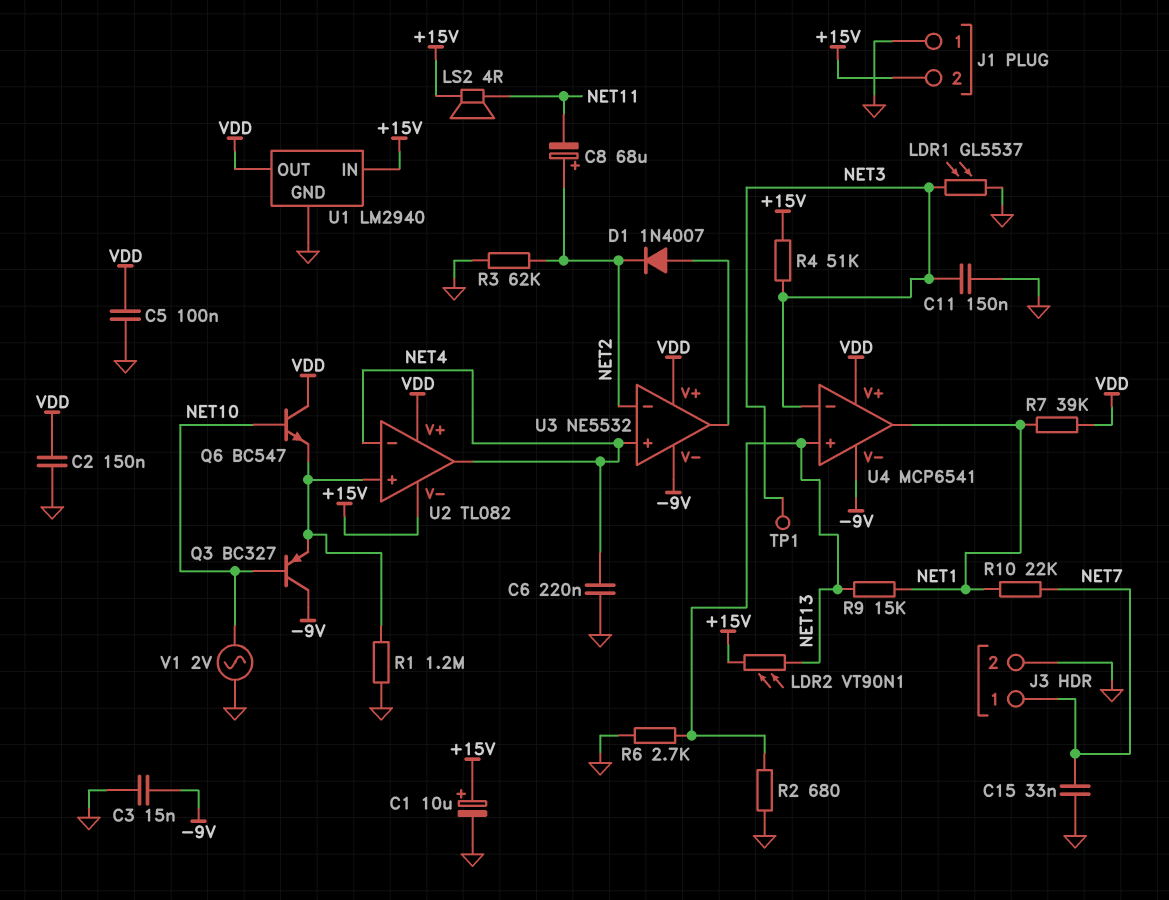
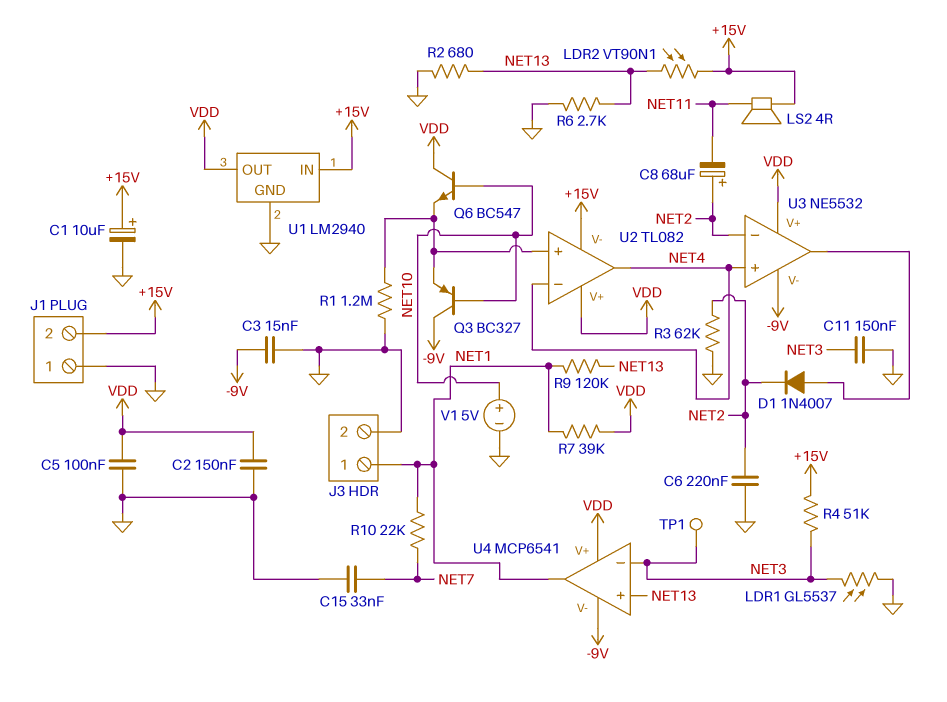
C6: 220nF (GND, NET4) -> 220nF (GND, NET2)
J3 pin 1: NET7 -> NET1
R9: 15k (NET1, NET13) -> 120k (NET1, NET13)
V1: AC 2V (GND, NET10) -> 5V (plus NET10, minus GND)

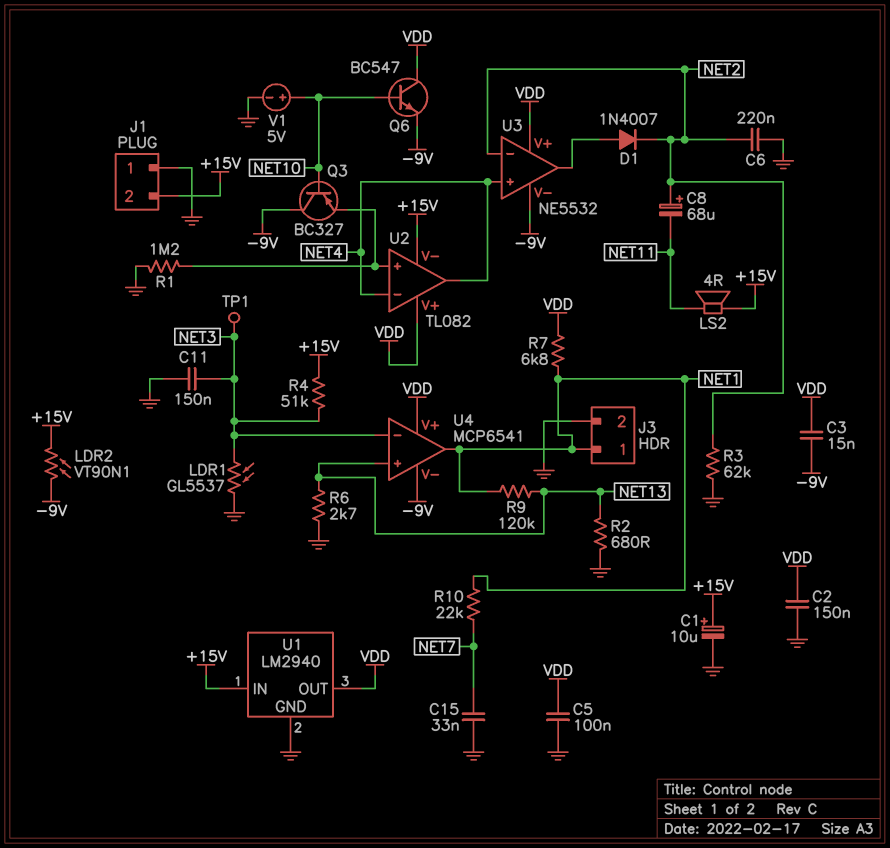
C3: 15nF (-9V, GND) -> 15nF (-9V, VDD)
LDR2: VT90N1 (+15V, NET13) -> VT90N1 (+15V, -9V)
Q6: NPN BC547 (B NET10, C VDD, E U2/in+) -> NPN BC547 (B NET10, C VDD, E -9V)
R7: 39k (NET1, VDD) -> 6.8k (NET1, VDD)

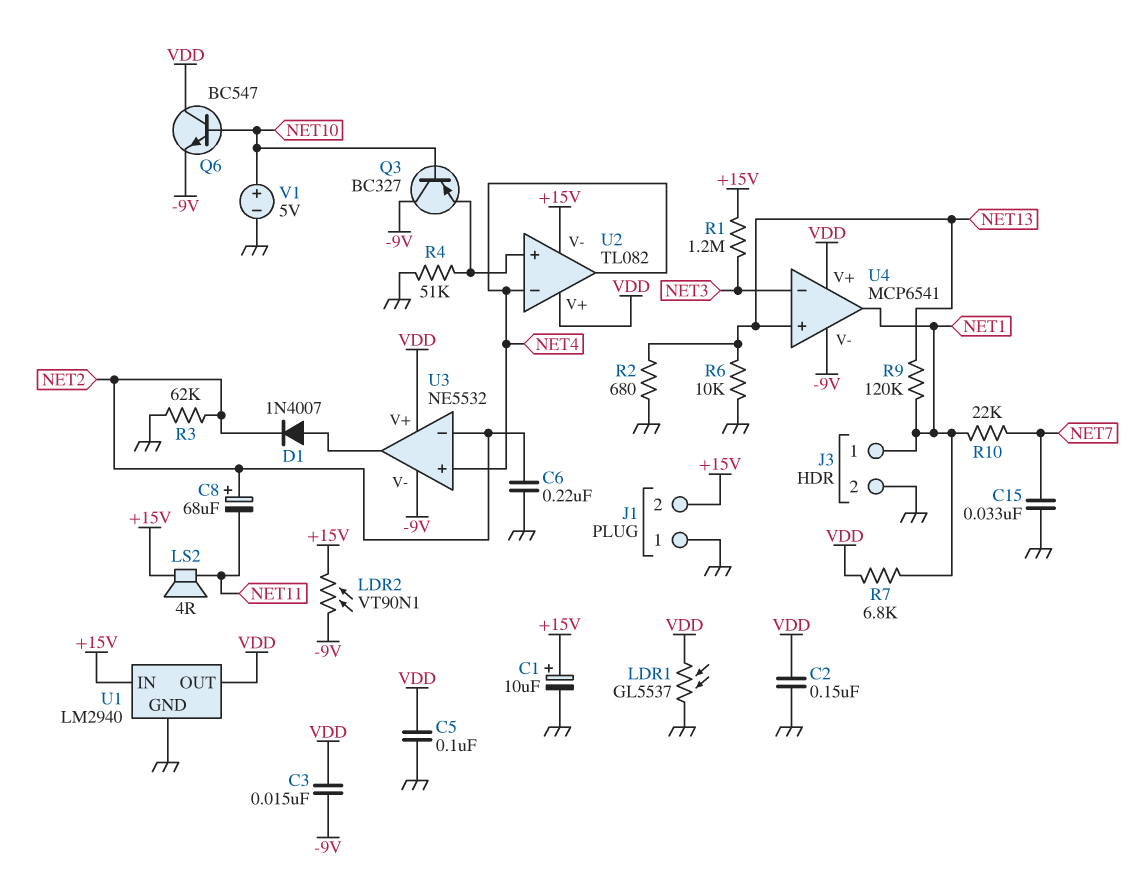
C11: 150nF (GND, NET3) -> none
LDR1: GL5537 (GND, NET3) -> GL5537 (GND, VDD)
R1: 1.2M (GND, U2/in+) -> 1.2M (+15V, NET3)
R4: 51k (+15V, NET3) -> 51k (GND, U2/in+)
R6: 2.7k (GND, NET13) -> 10k (GND, NET13)
TP1: test point (NET3) -> none

